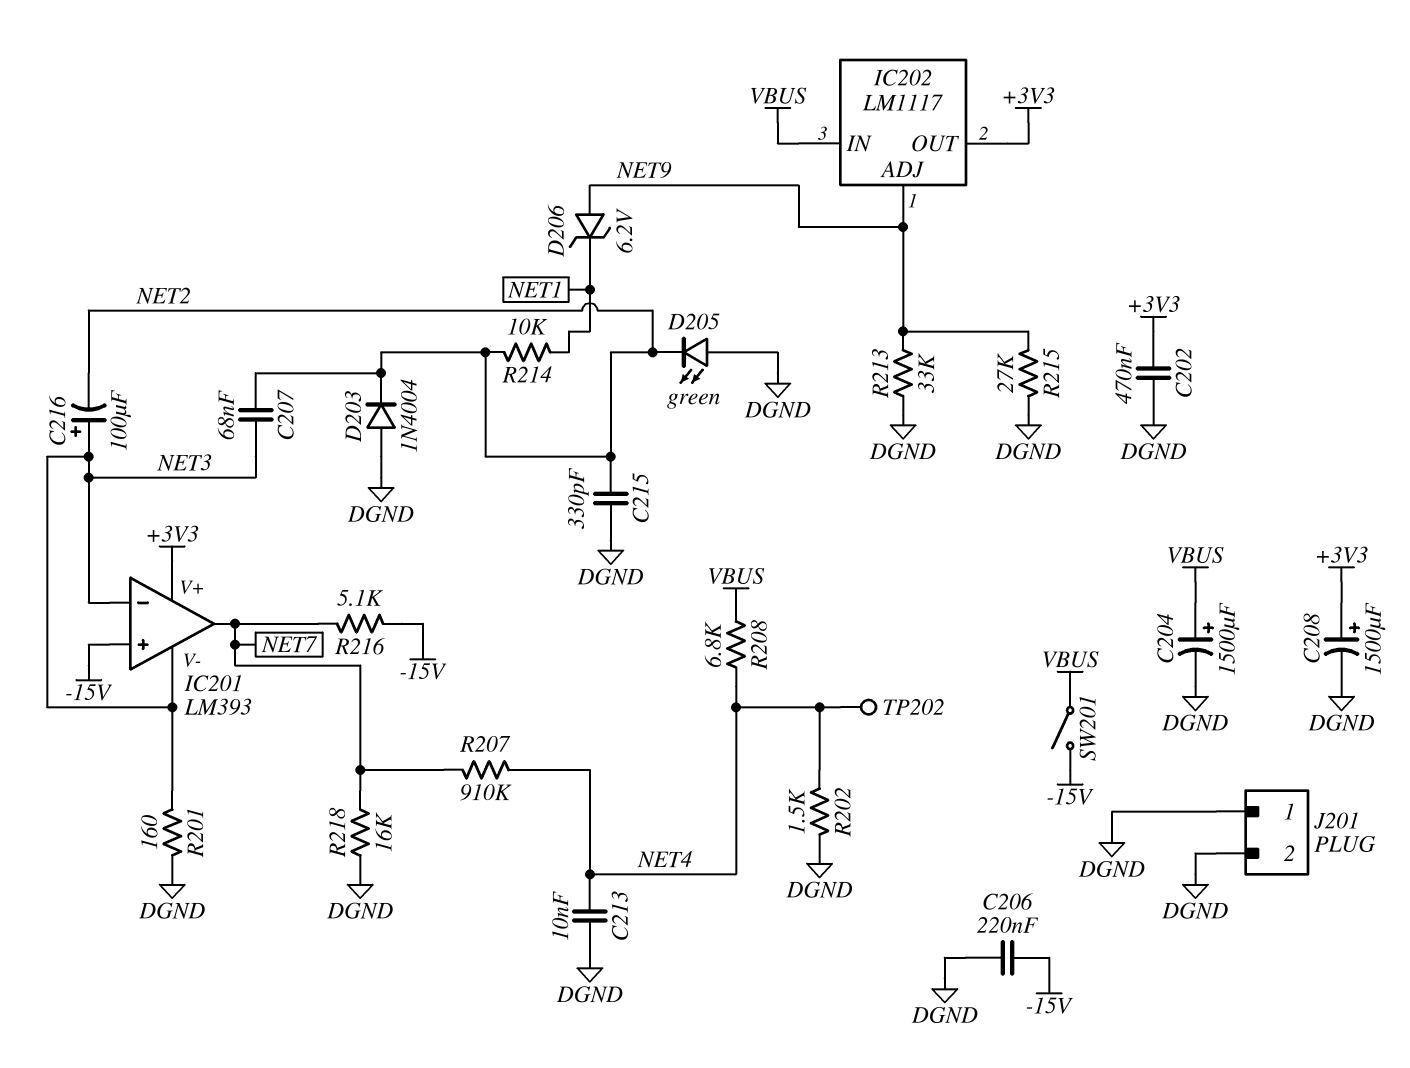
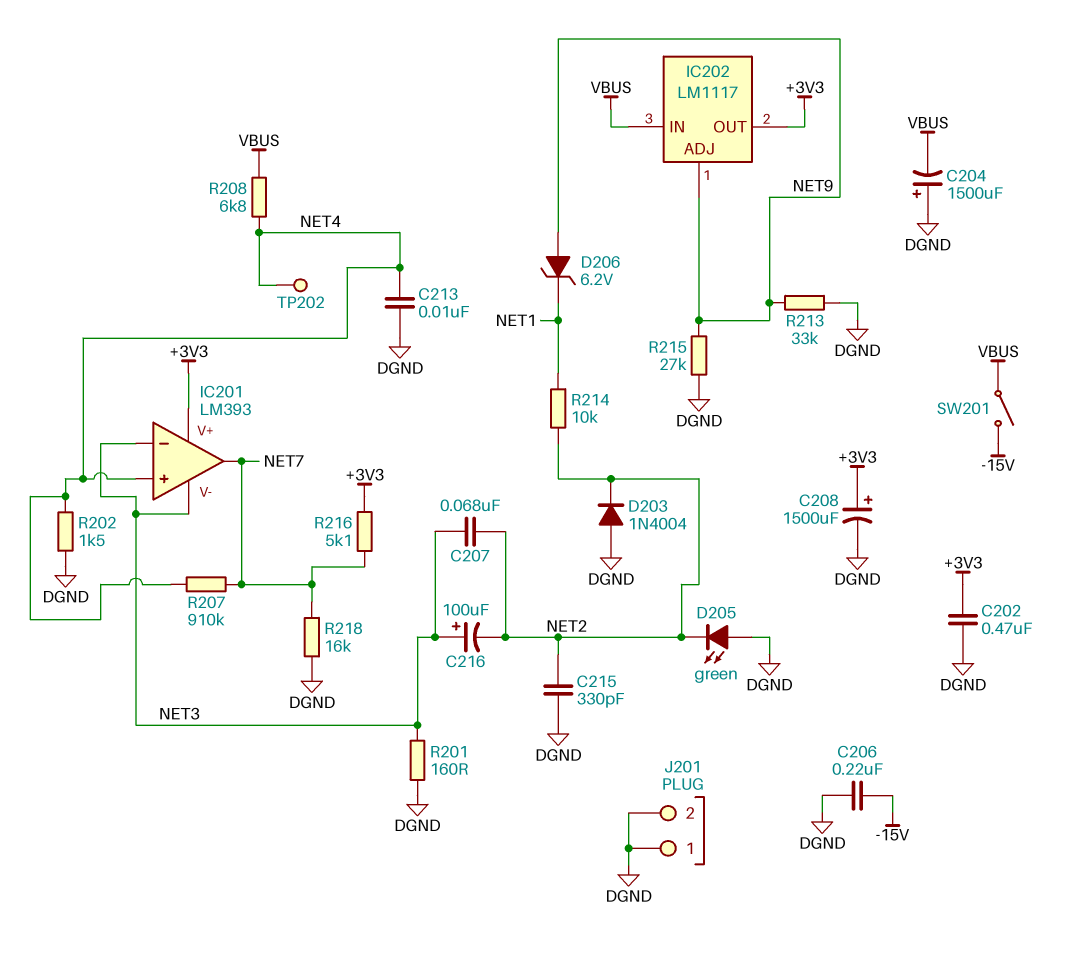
C204: 1500uF (plus VBUS, minus DGND) -> 1500uF (plus DGND, minus VBUS)
IC201 pin in+: -15V -> NET4
R216: 5.1k (-15V, NET7) -> 5.1k (+3V3, NET7)

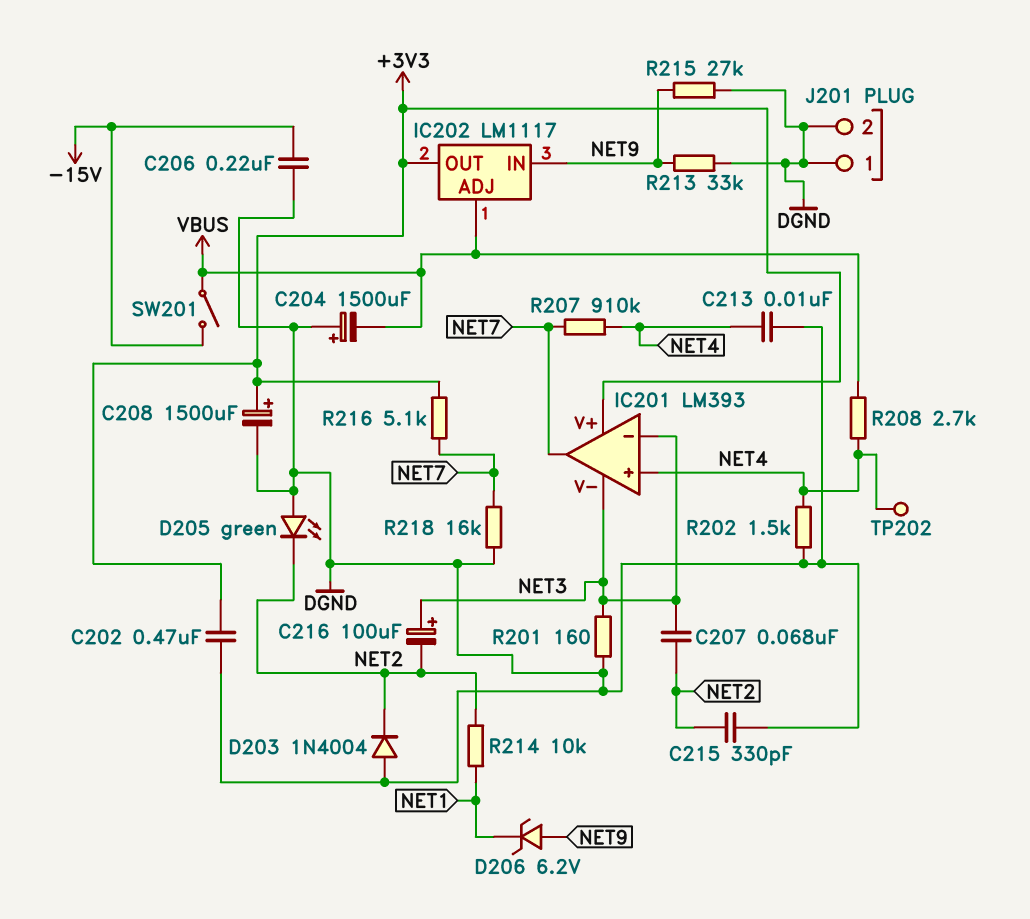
IC202 pin ADJ: NET9 -> VBUS
IC202 pin IN: VBUS -> NET9
R208: 6.8k (NET4, VBUS) -> 2.7k (NET4, VBUS)

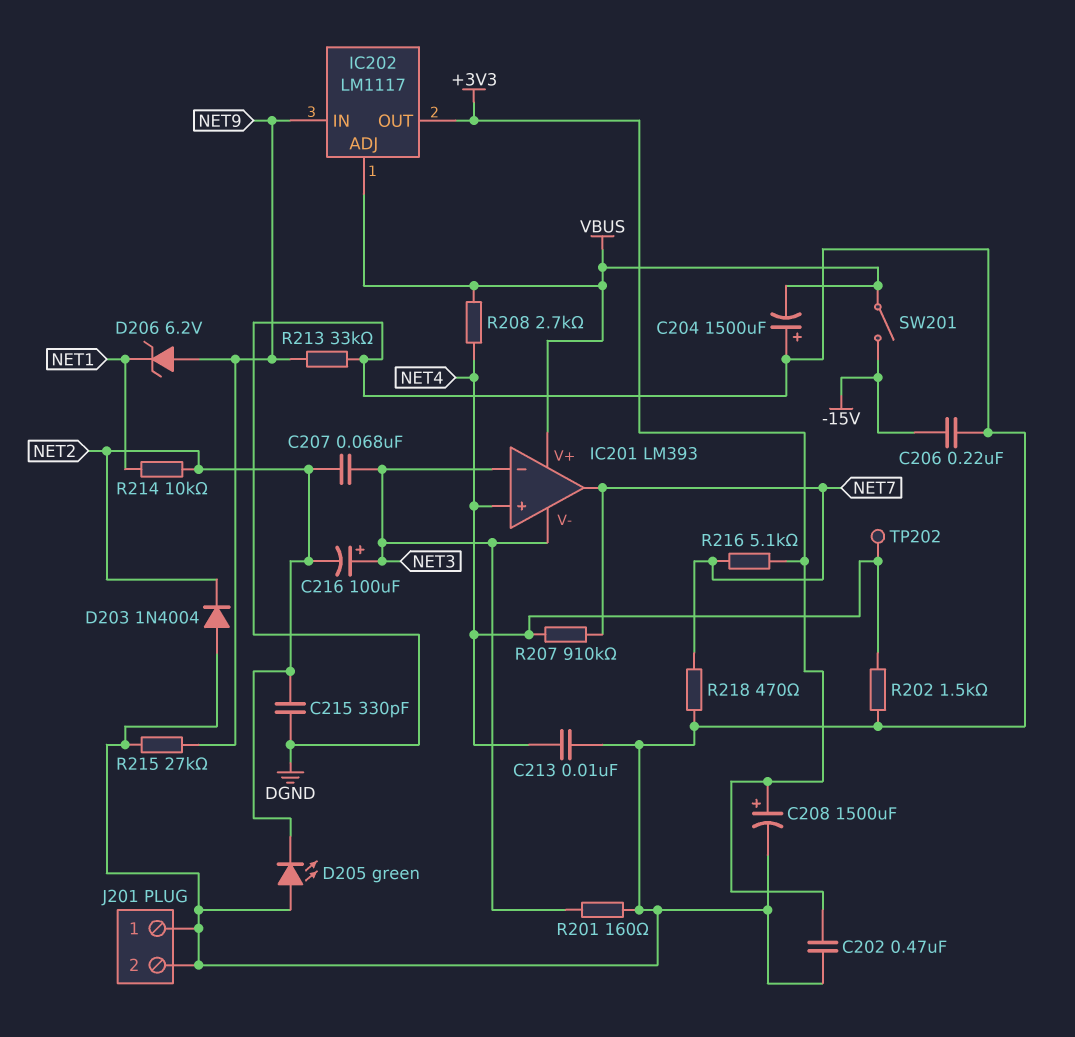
IC201 pin V+: +3V3 -> VBUS
R218: 16k (DGND, NET7) -> 470 (DGND, NET7)

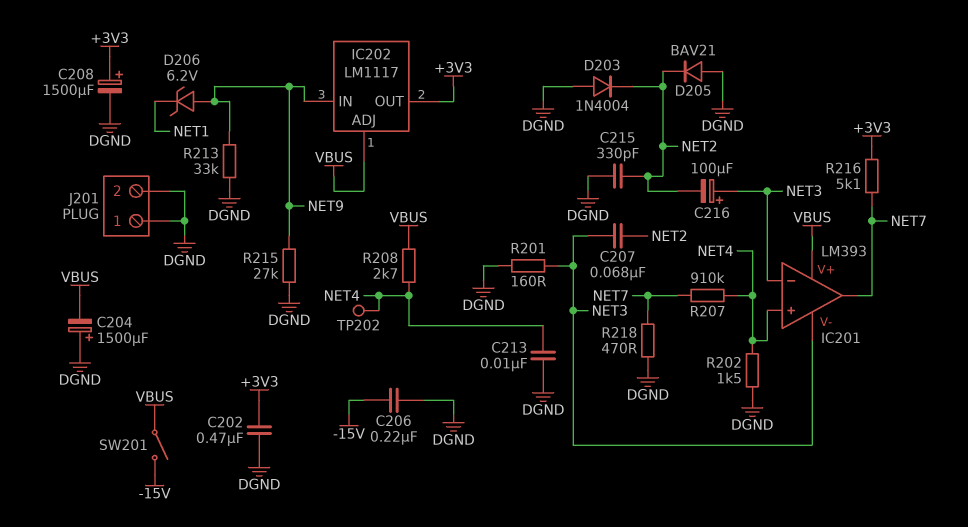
D205: LED green (A DGND, K NET2) -> diode BAV21 (A DGND, K NET2)
R214: 10k (NET1, NET2) -> none

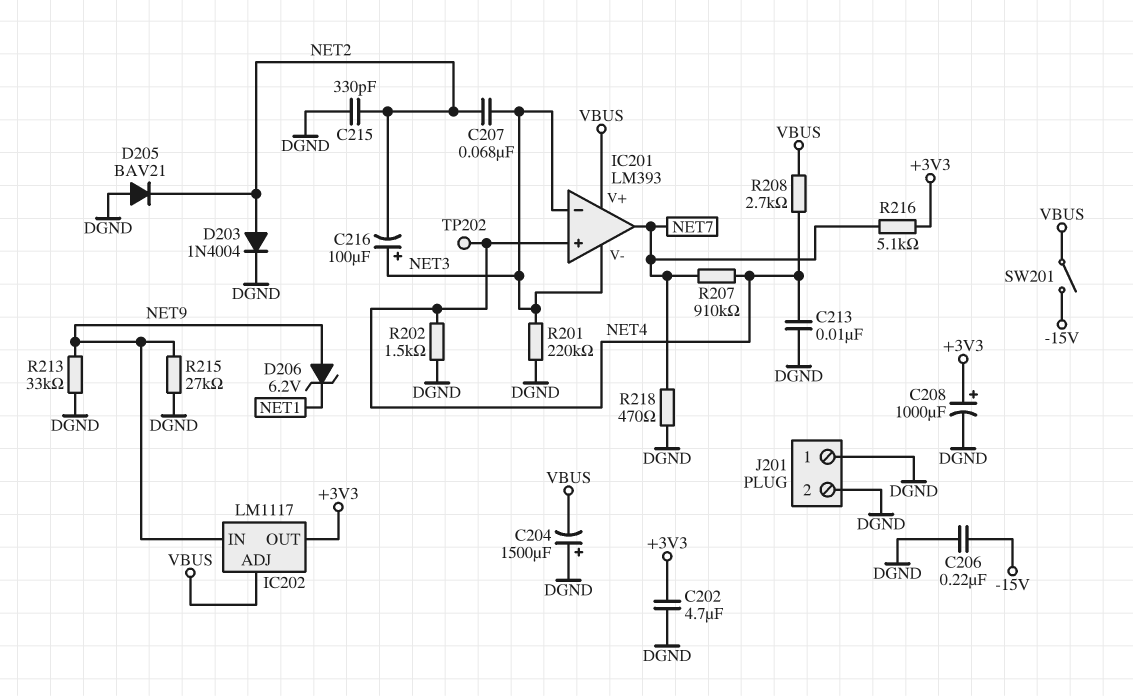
C202: 470nF (+3V3, DGND) -> 4.7uF (+3V3, DGND)
C208: 1500uF (plus +3V3, minus DGND) -> 1000uF (plus +3V3, minus DGND)
D203: diode 1N4004 (A DGND, K NET2) -> diode 1N4004 (A NET2, K DGND)
R201: 160 (DGND, NET3) -> 220k (DGND, NET3)

